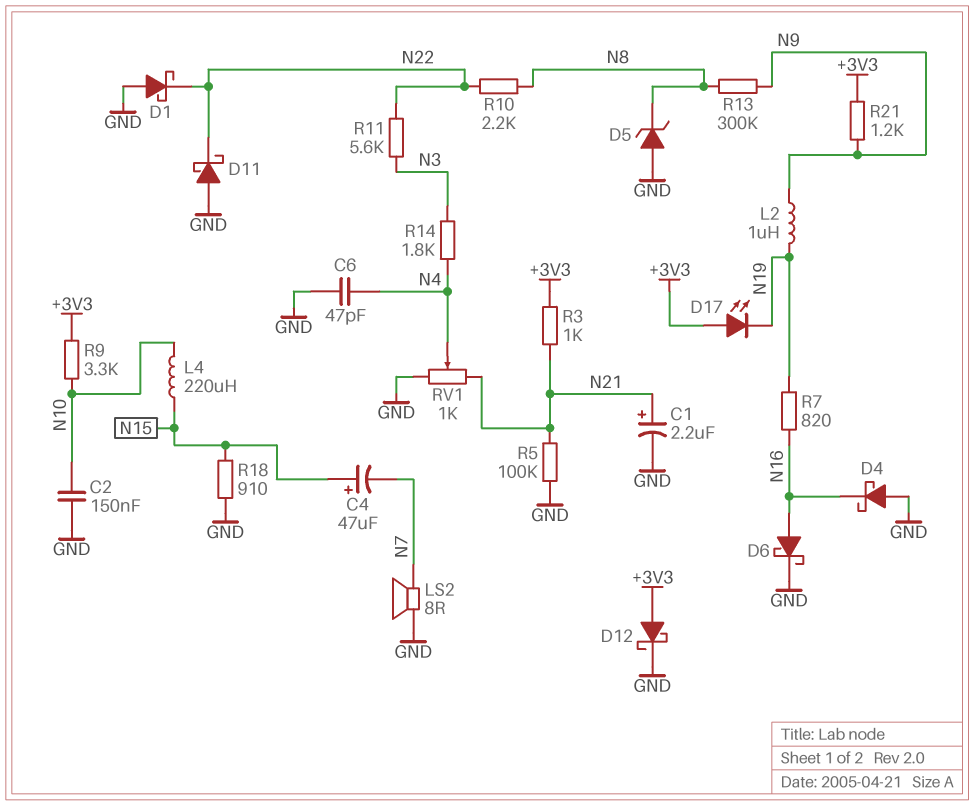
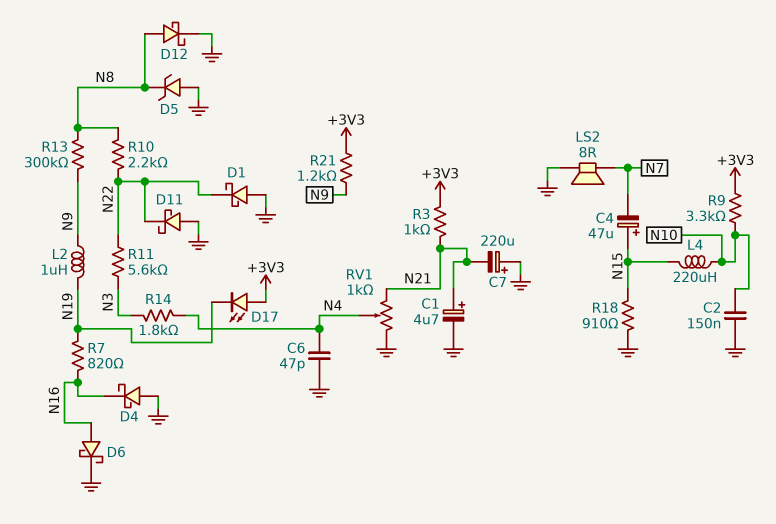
C1: 2.2uF (plus N21, minus GND) -> 4.7uF (plus N21, minus GND)
C7: none -> 220uF (plus GND, minus N21)
D12: schottky (A +3V3, K GND) -> schottky (A N8, K GND)
R5: 100k (GND, N21) -> none

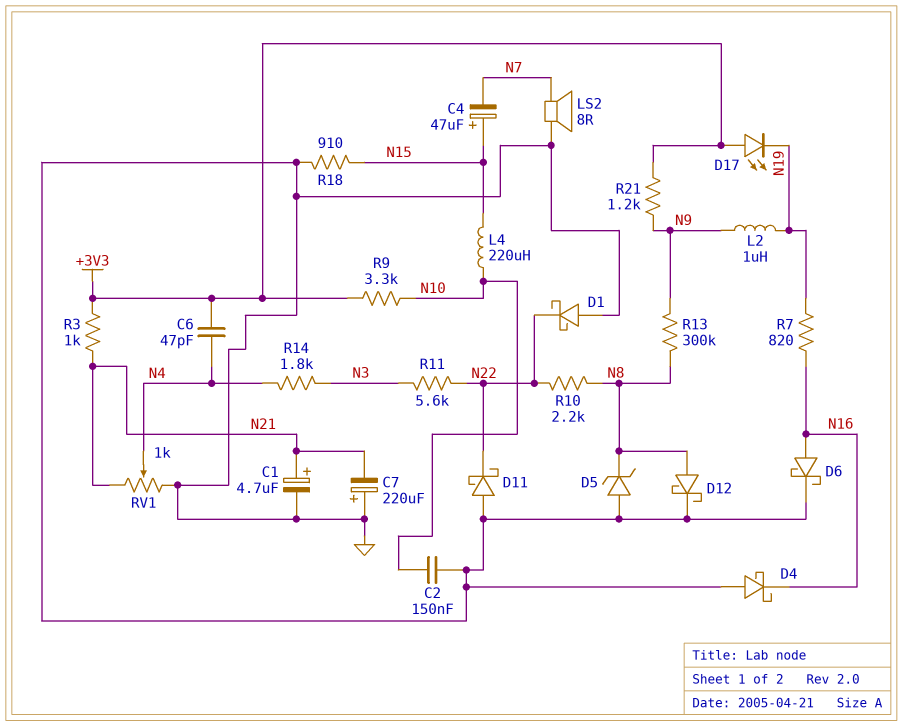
C6: 47pF (GND, N4) -> 47pF (+3V3, N4)

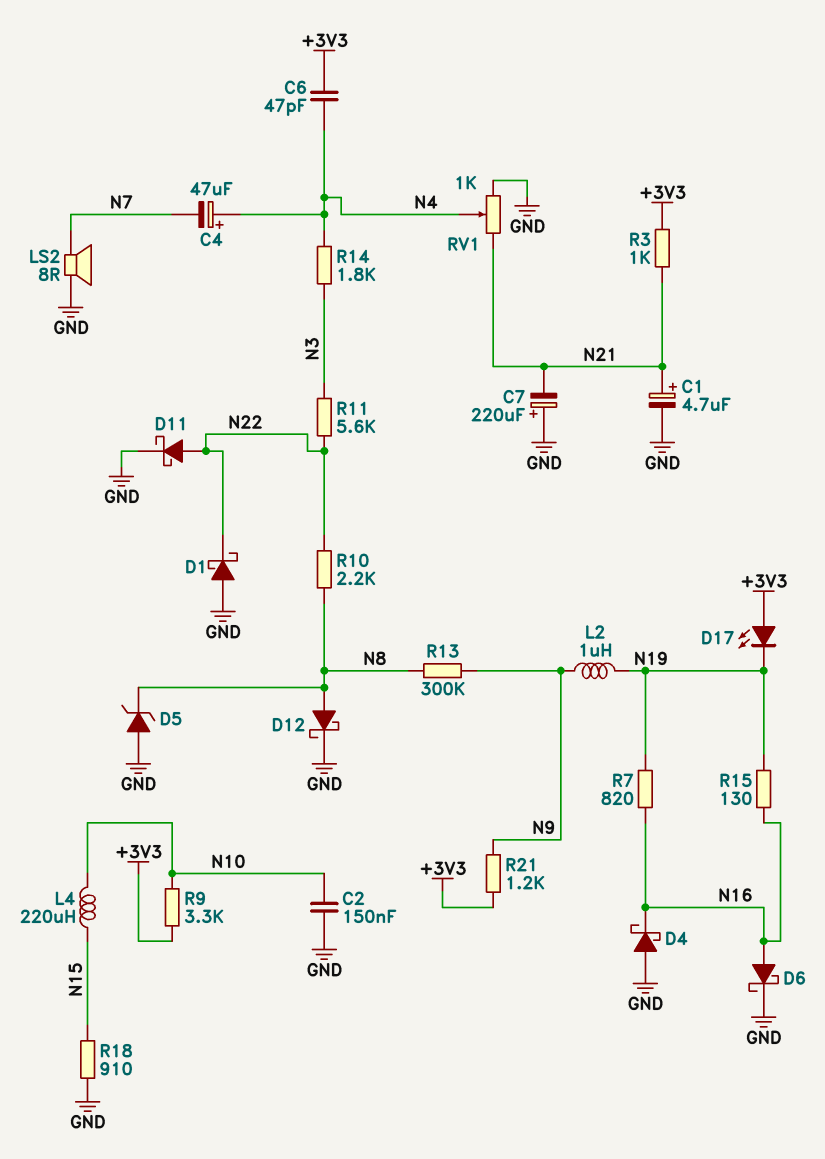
C4: 47uF (plus N15, minus N7) -> 47uF (plus N4, minus N7)
D11: schottky (A GND, K N22) -> schottky (A N22, K GND)
R15: none -> 130 (N16, N19)

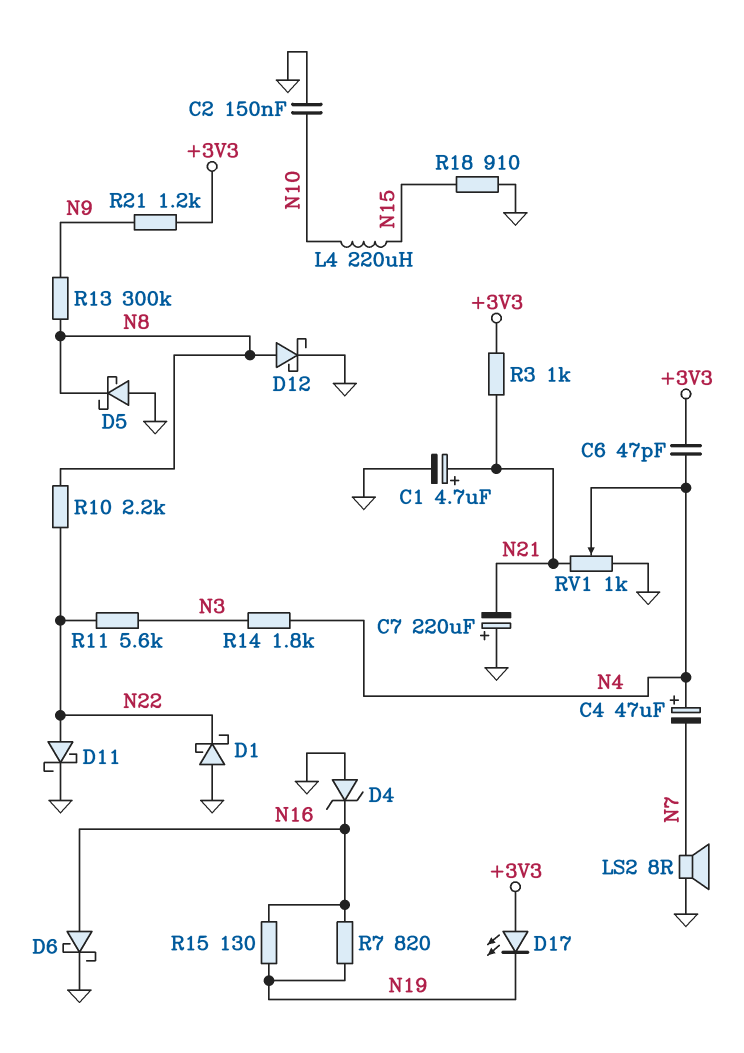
D4: schottky (A GND, K N16) -> zener (A GND, K N16)
D5: zener (A GND, K N8) -> schottky (A GND, K N8)
L2: 1uH (N9, N19) -> none
R9: 3.3k (+3V3, N10) -> none

